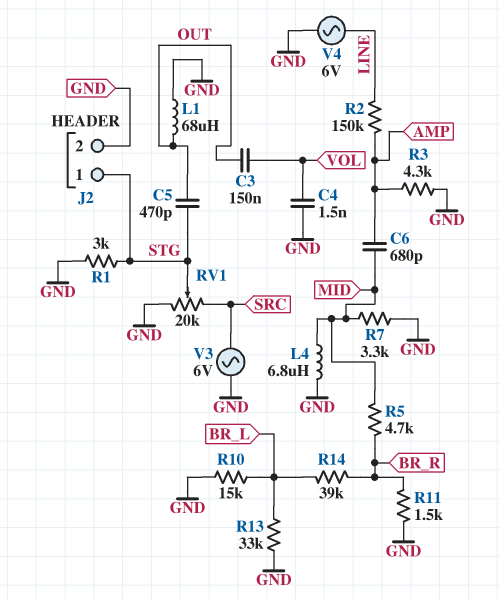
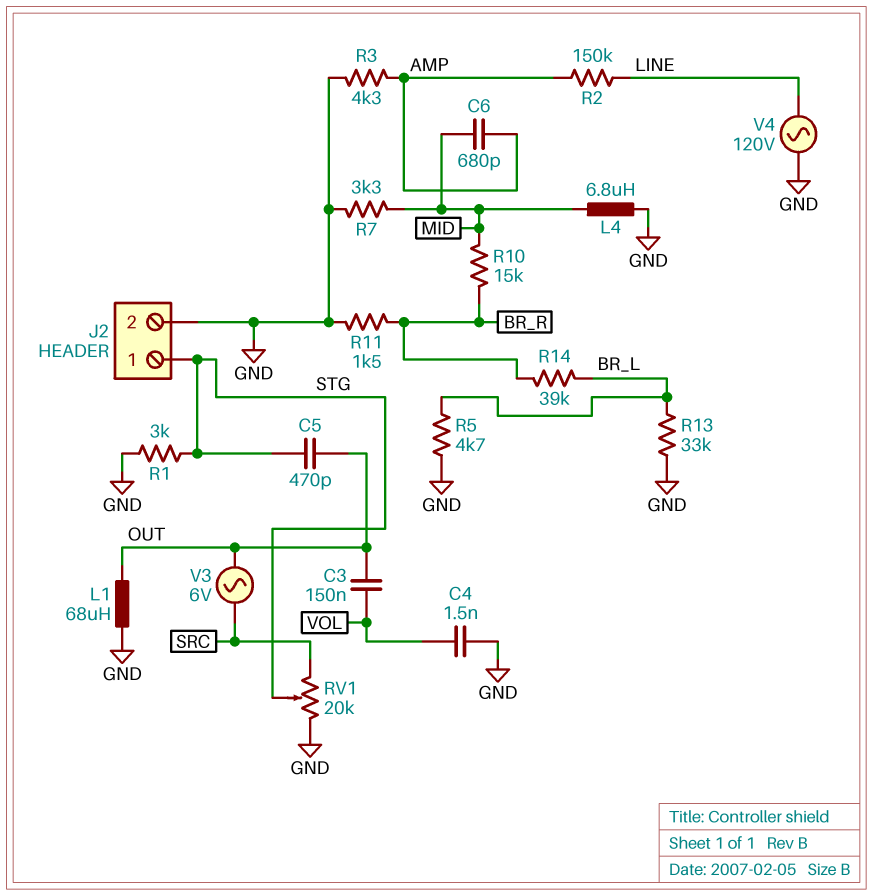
R5: 4.7k (BR_R, MID) -> 4.7k (BR_L, GND)
R10: 15k (BR_L, GND) -> 15k (BR_R, MID)
V3: AC 6V (GND, SRC) -> AC 6V (OUT, SRC)
V4: AC 6V (GND, LINE) -> AC 120V (GND, LINE)

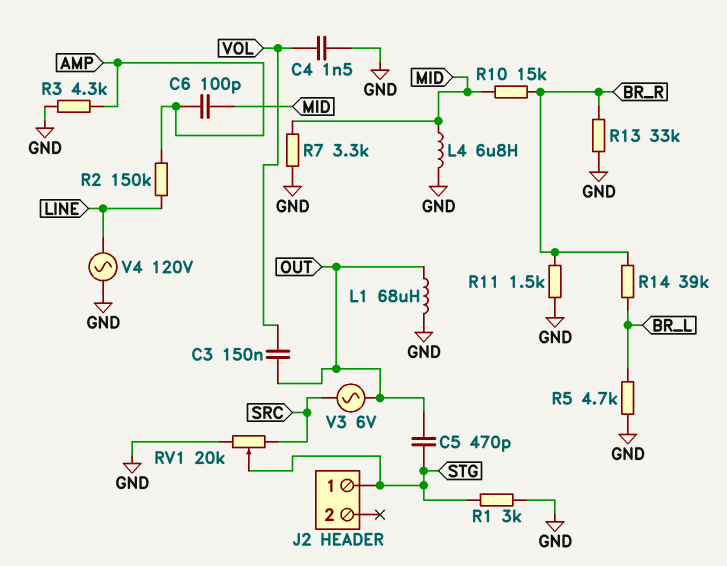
C6: 680pF (AMP, MID) -> 100pF (AMP, MID)
J2 pin 2: GND -> none
R13: 33k (BR_L, GND) -> 33k (BR_R, GND)

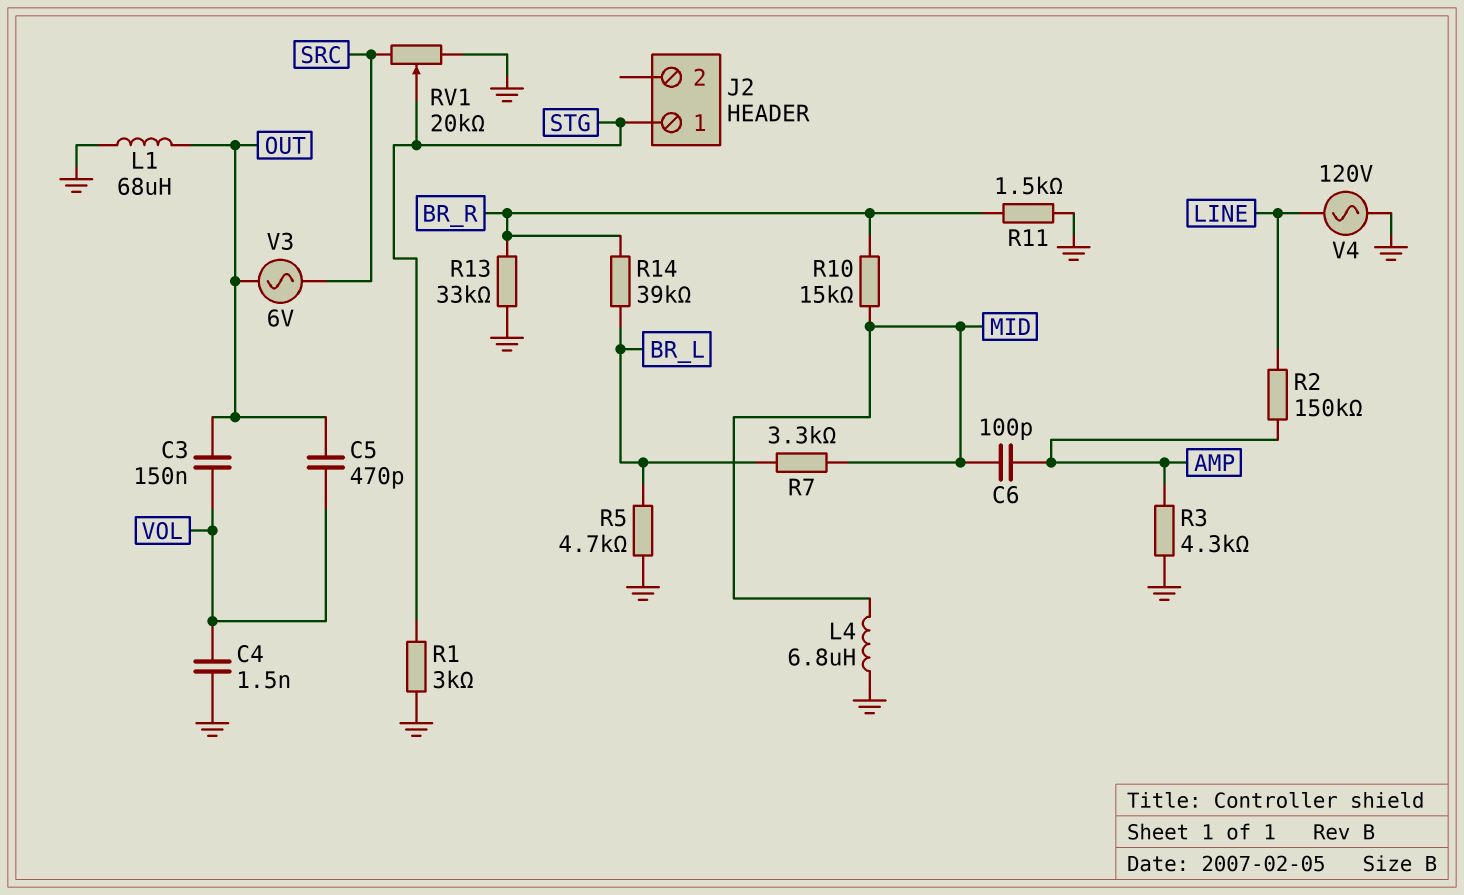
C5: 470pF (OUT, STG) -> 470pF (OUT, VOL)
R7: 3.3k (GND, MID) -> 3.3k (BR_L, MID)

